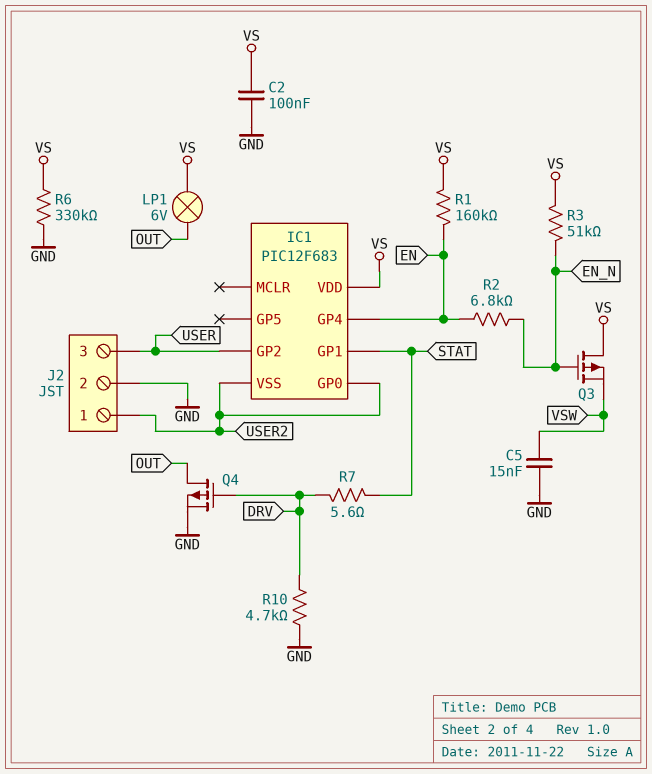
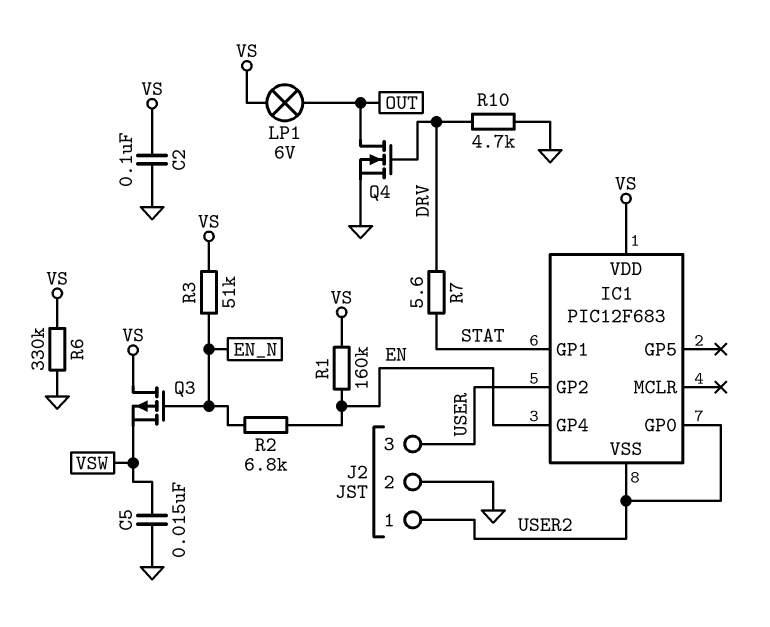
Q4: PMOS (G DRV, D OUT, S GND) -> NMOS (G DRV, D OUT, S GND)

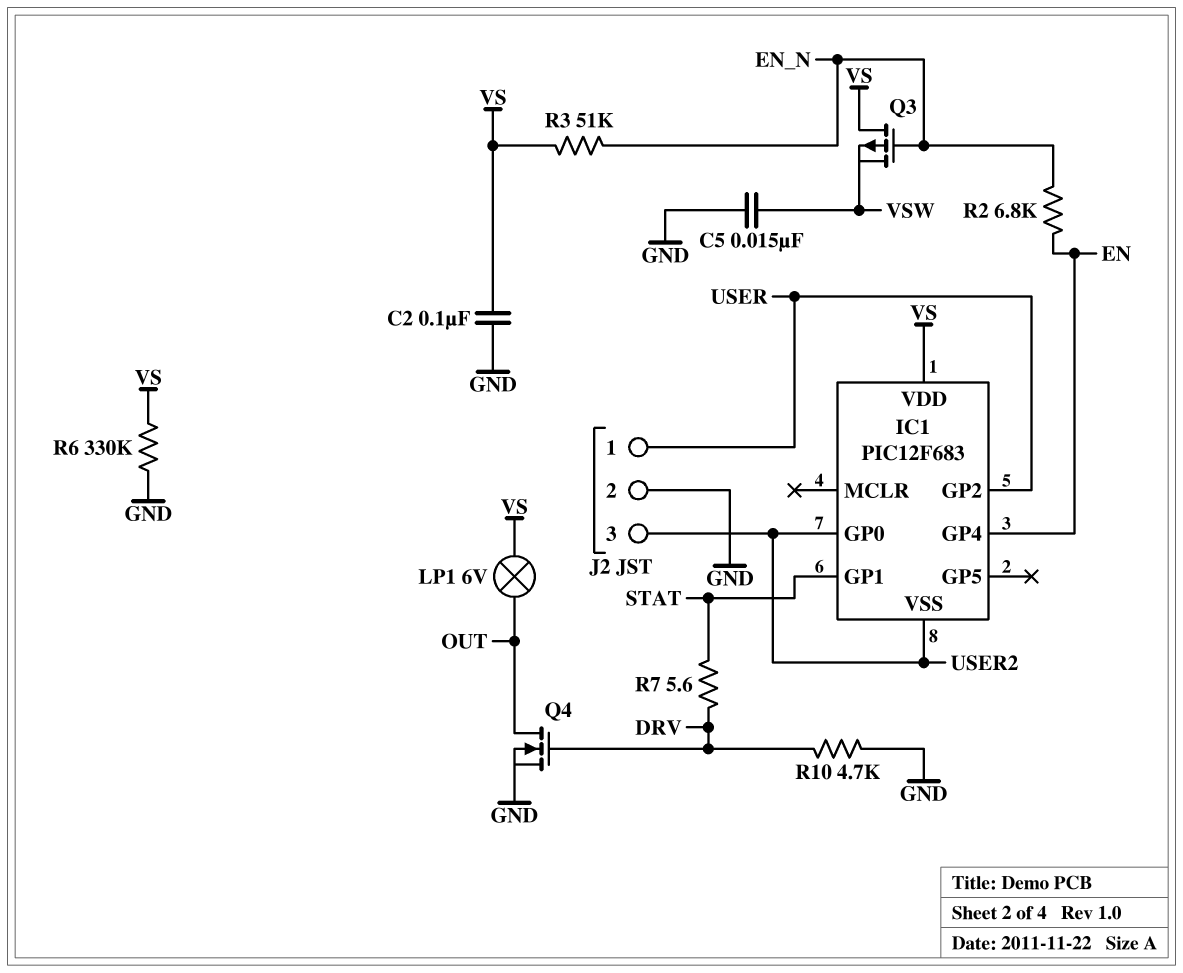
J2 pin 1: USER2 -> USER
J2 pin 3: USER -> USER2
R1: 160k (EN, VS) -> none

